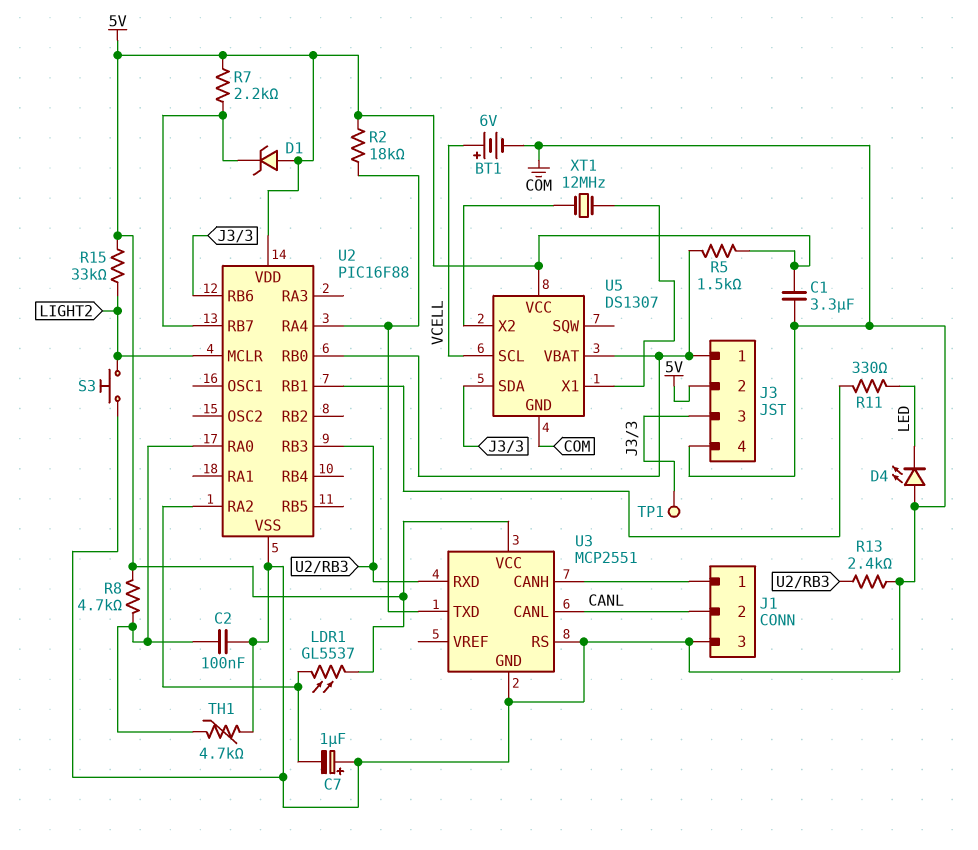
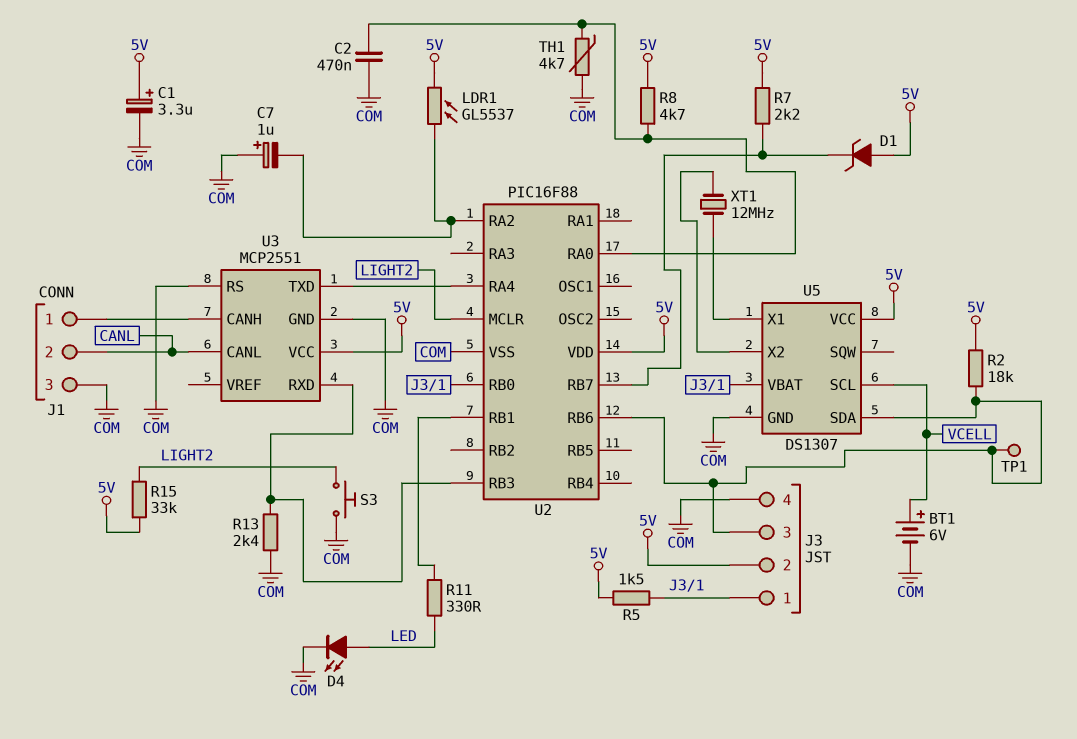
C1: 3.3uF (5V, COM) -> 3.3uF (plus 5V, minus COM)
C2: 100nF (COM, U2/RA0) -> 470nF (COM, U2/RA0)
D4: LED (A COM, K LED) -> LED (A LED, K COM)
R2: 18k (5V, U2/RA4) -> 18k (5V, J3/3)

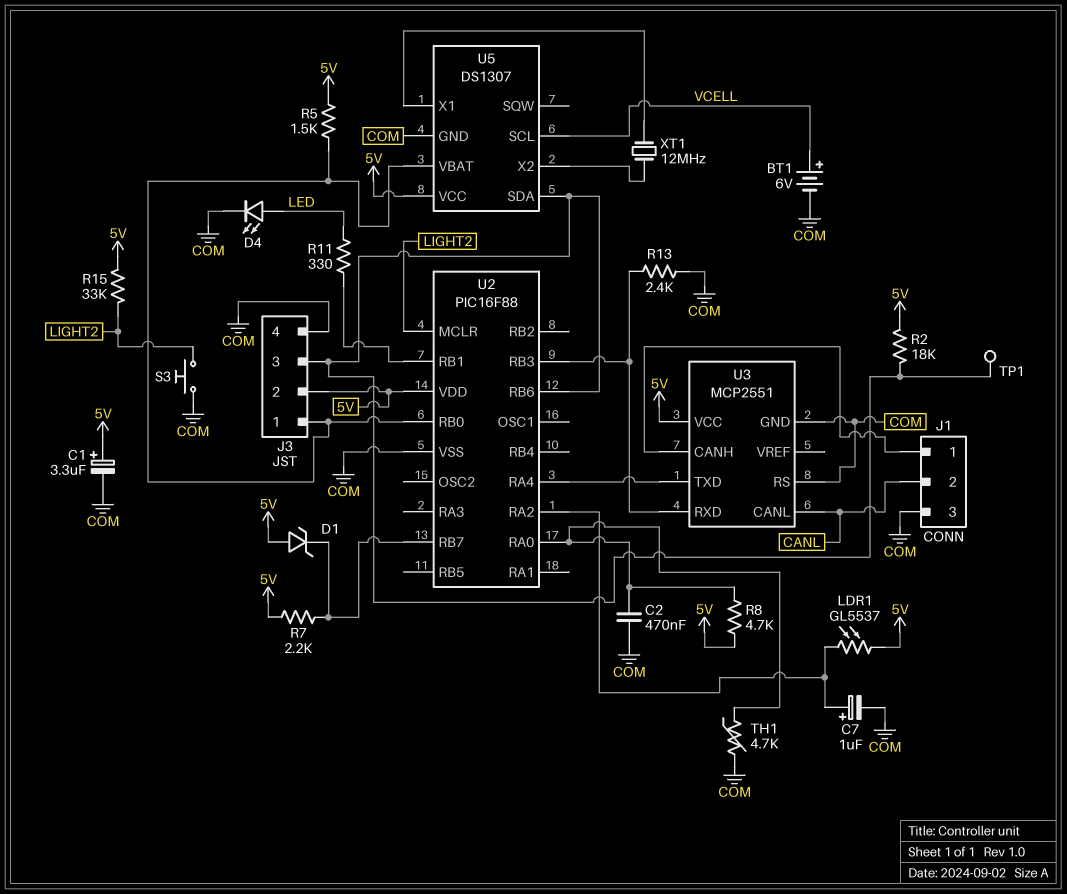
C7: 1uF (plus COM, minus U2/RA2) -> 1uF (plus U2/RA2, minus COM)

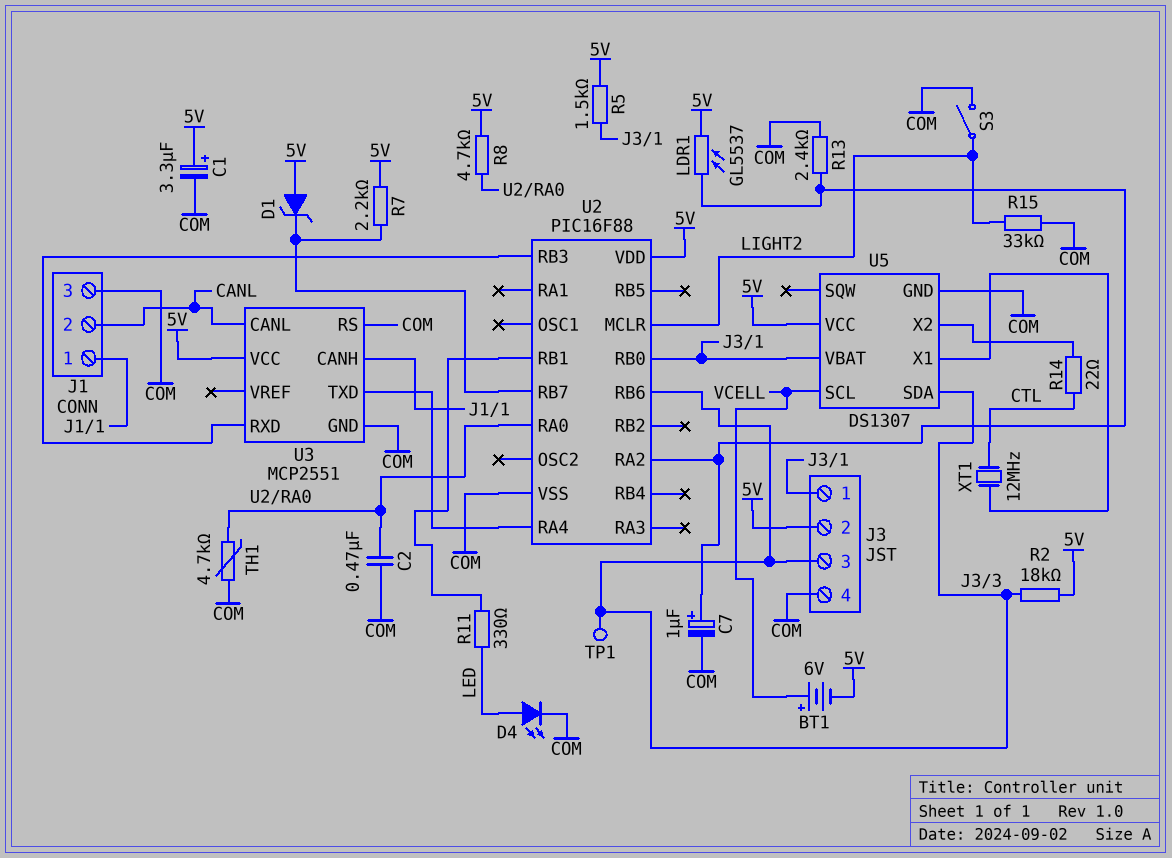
BT1: 6V (plus VCELL, minus COM) -> 6V (plus VCELL, minus 5V)
R13: 2.4k (COM, U2/RB3) -> 2.4k (COM, U2/RA2)
R14: none -> 22 (CTL, U5/X2)
R15: 33k (5V, LIGHT2) -> 33k (COM, LIGHT2)
S3: button (COM, LIGHT2) -> switch (COM, LIGHT2)
XT1: 12MHz (U5/X1, U5/X2) -> 12MHz (CTL, U5/X1)

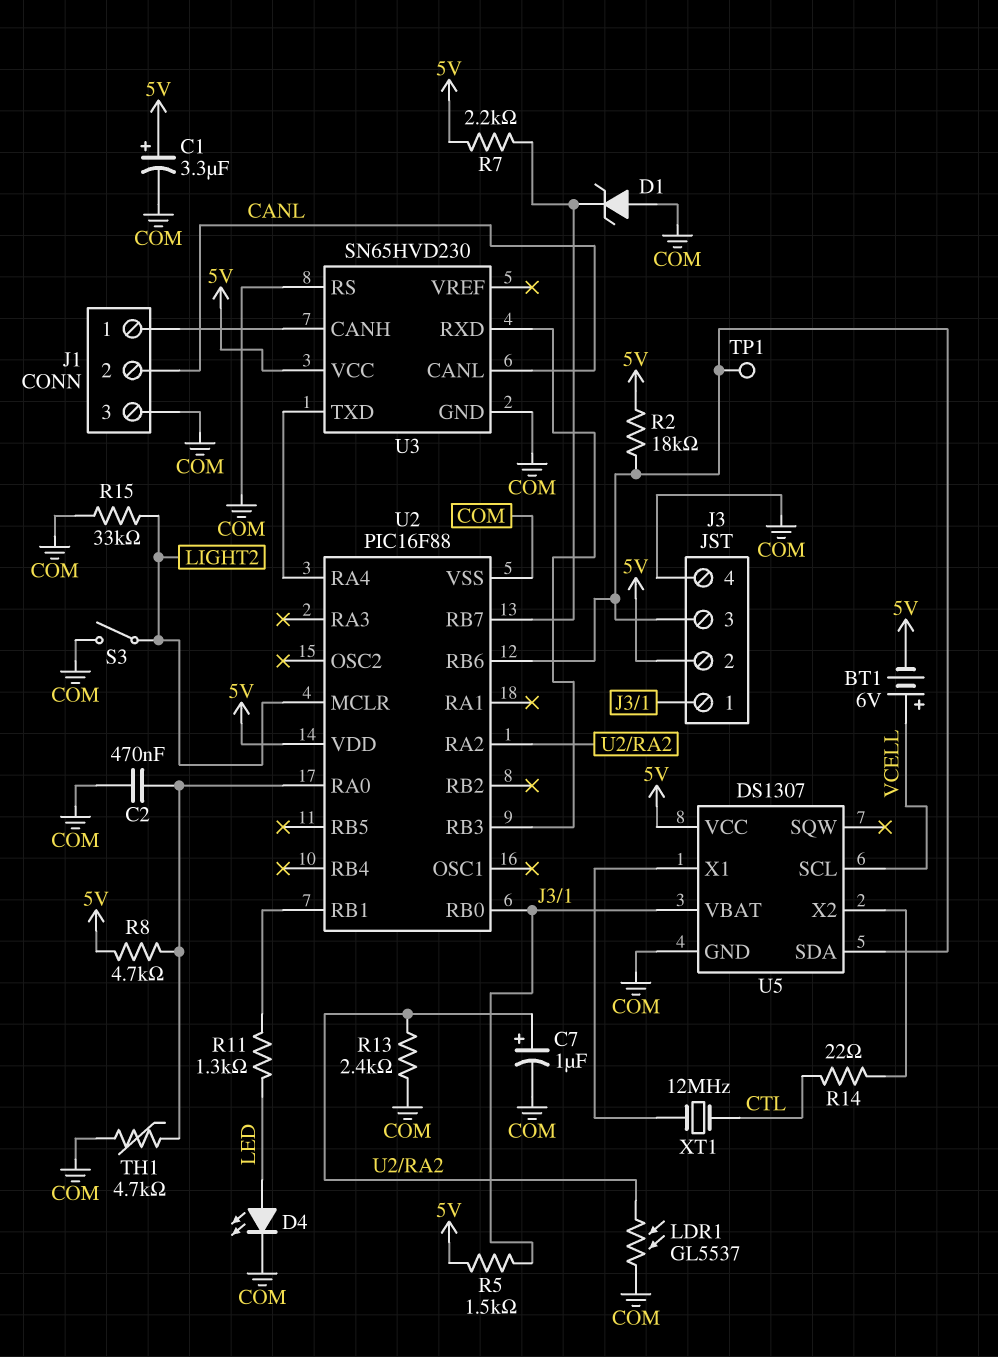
D1: zener (A 5V, K U2/RB7) -> zener (A COM, K U2/RB7)
LDR1: GL5537 (5V, U2/RA2) -> GL5537 (COM, U2/RA2)
R11: 330 (LED, U2/RB1) -> 1.3k (LED, U2/RB1)
U3: MCP2551 -> SN65HVD230

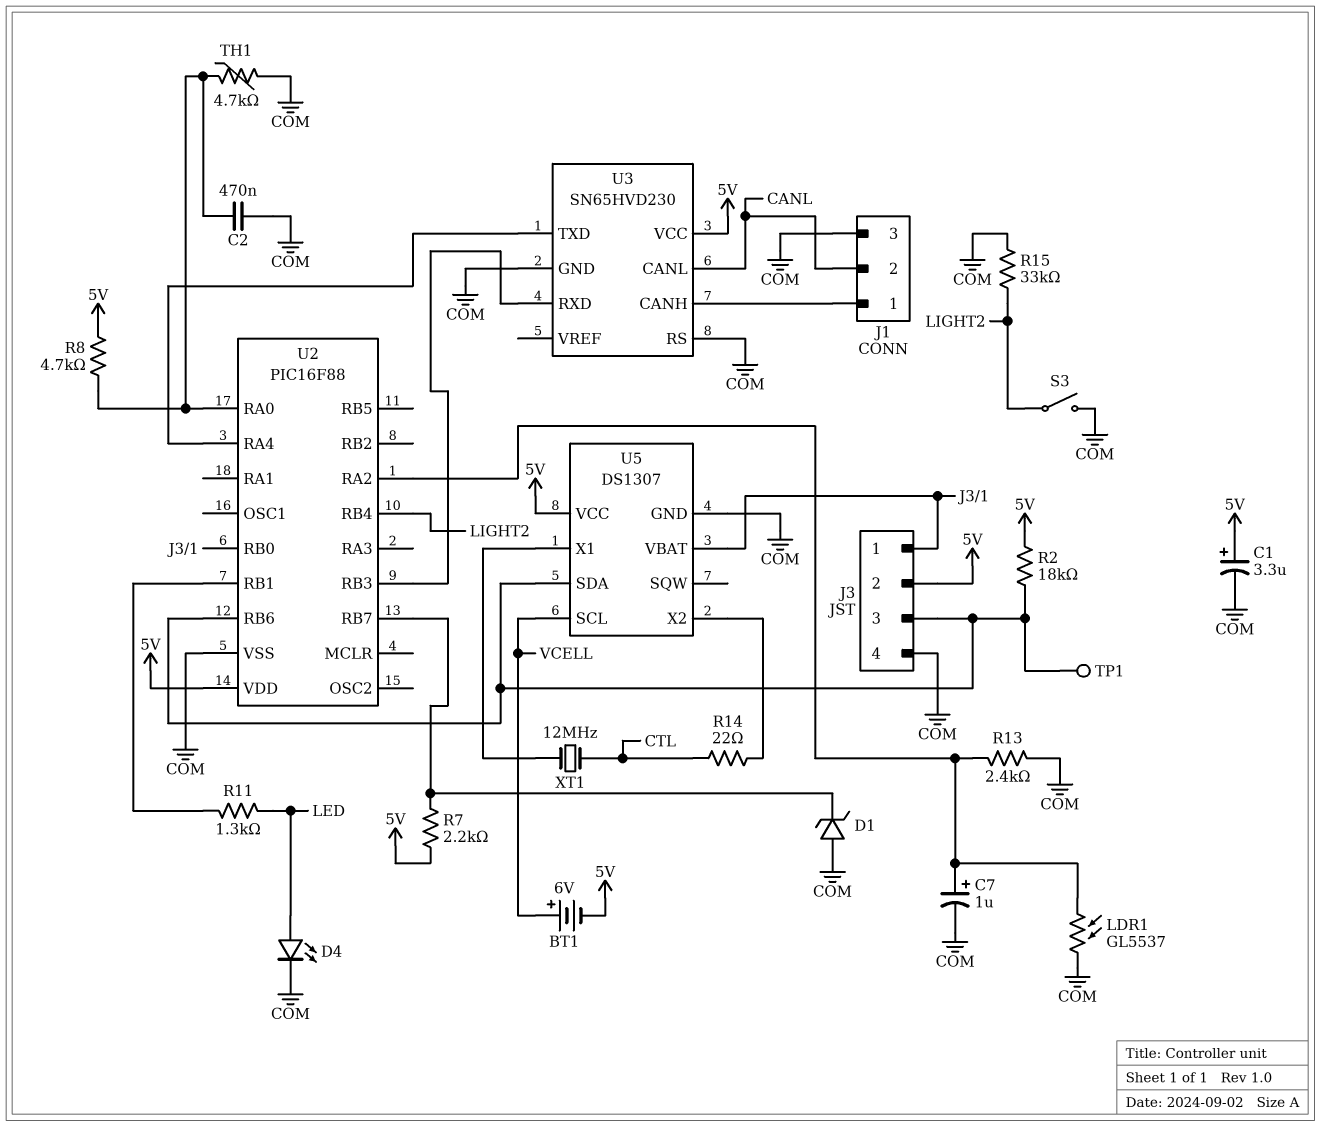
R5: 1.5k (5V, J3/1) -> none
U2 pin MCLR: LIGHT2 -> none
U2 pin RB4: none -> LIGHT2

